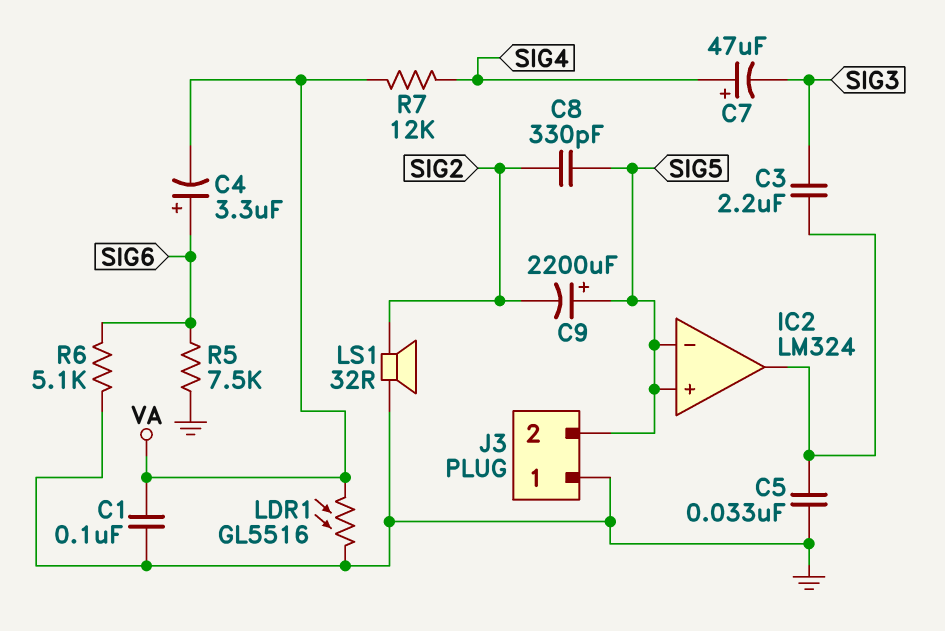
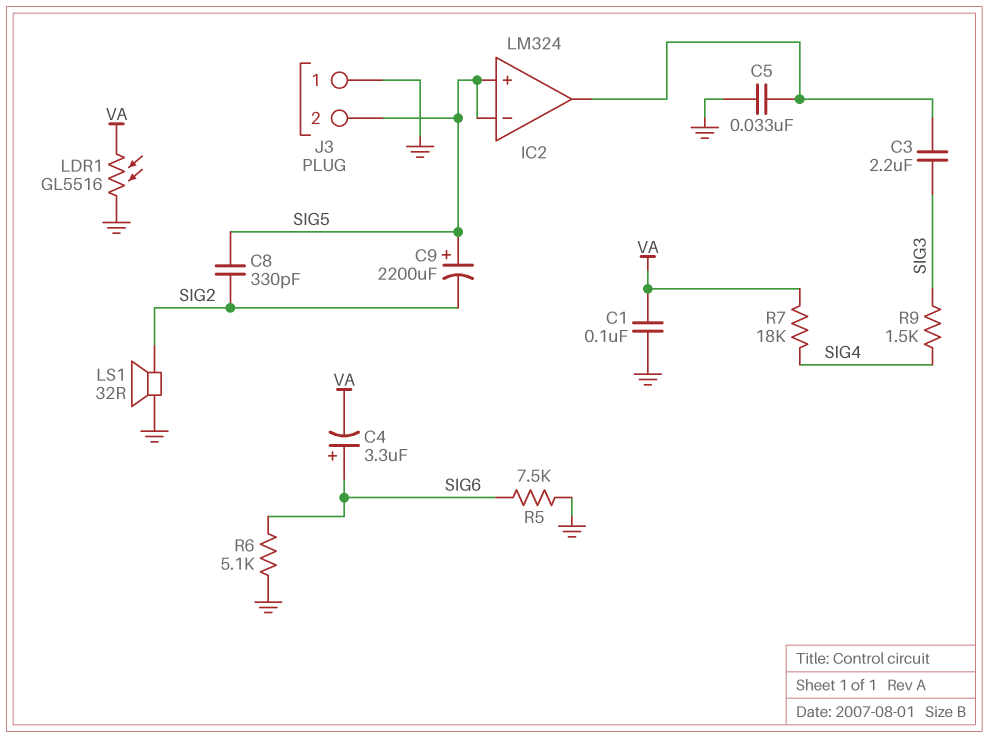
C7: 47uF (plus SIG4, minus SIG3) -> none
R7: 12k (SIG4, VA) -> 18k (SIG4, VA)
R9: none -> 1.5k (SIG3, SIG4)

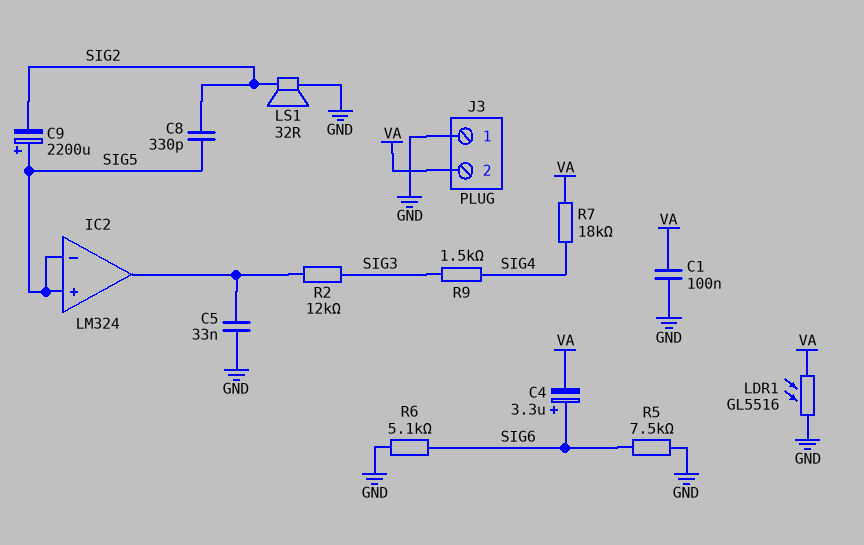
C3: 2.2uF (IC2/out, SIG3) -> none
J3 pin 2: SIG5 -> VA
R2: none -> 12k (IC2/out, SIG3)

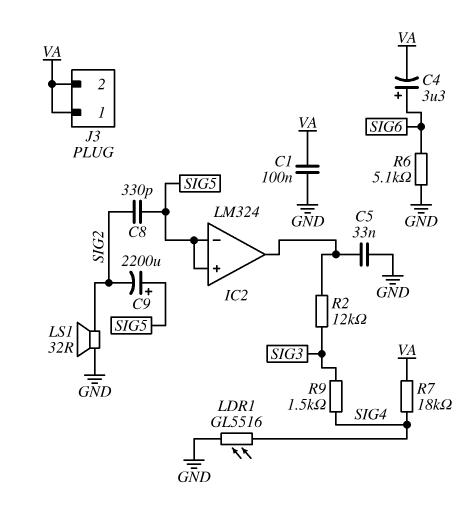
J3 pin 1: GND -> VA
LDR1: GL5516 (GND, VA) -> GL5516 (GND, SIG4)
R5: 7.5k (GND, SIG6) -> none

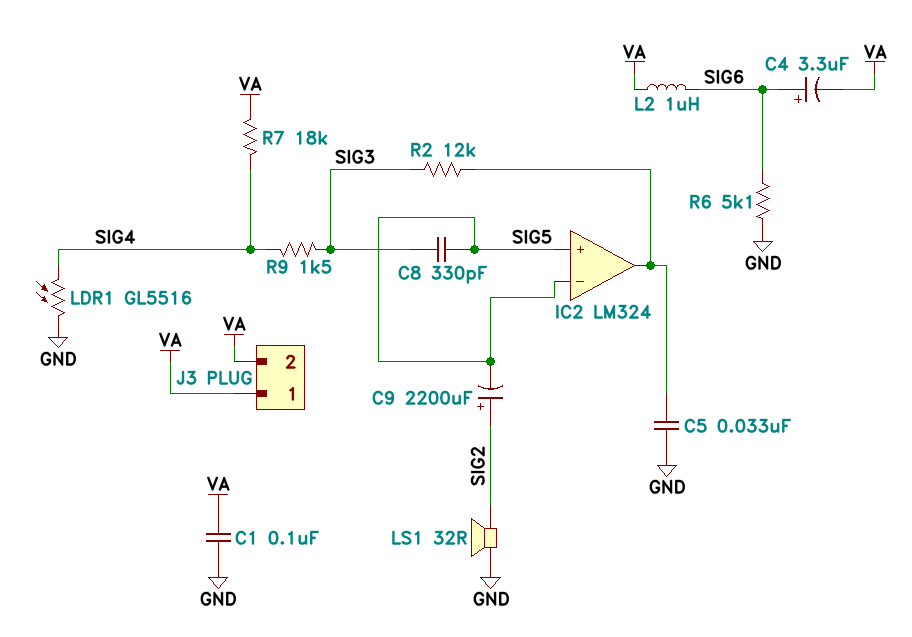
C8: 330pF (SIG2, SIG5) -> 330pF (SIG3, SIG5)
C9: 2200uF (plus SIG5, minus SIG2) -> 2200uF (plus SIG2, minus SIG5)
L2: none -> 1uH (SIG6, VA)

